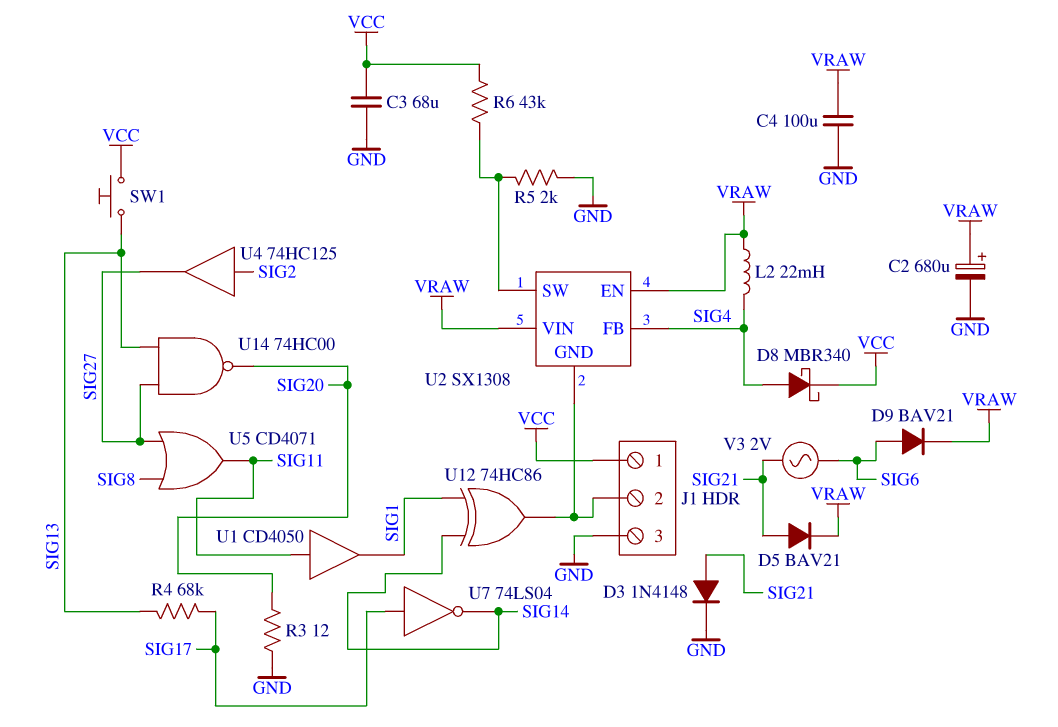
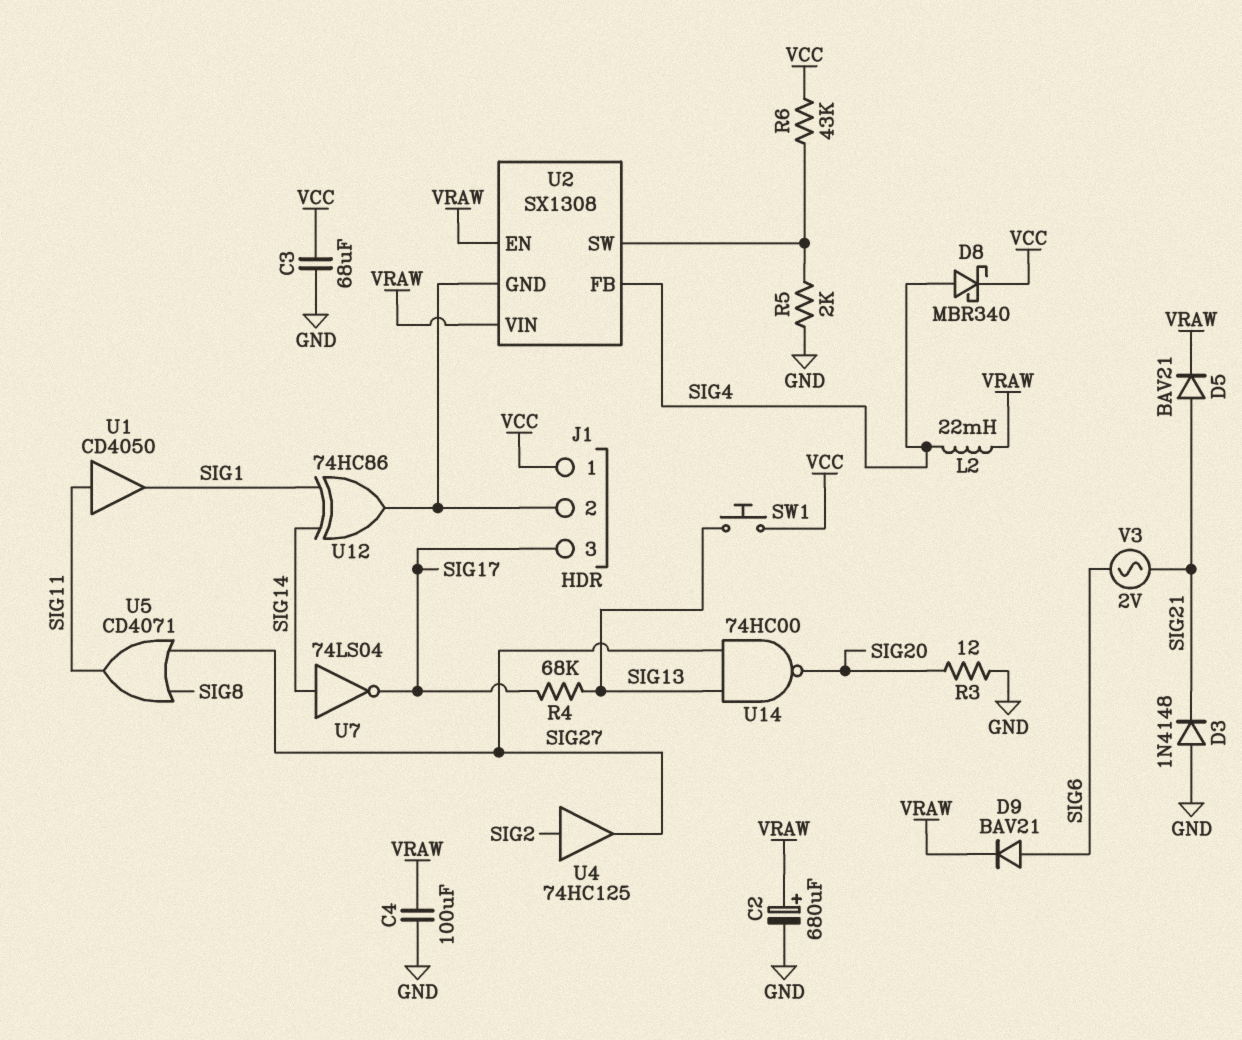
D3: diode 1N4148 (A SIG21, K GND) -> diode 1N4148 (A GND, K SIG21)
J1 pin 3: GND -> SIG17
U7: NOT 74LS04 (in SIG17, out SIG14) -> NOT 74LS04 (in SIG14, out SIG17)

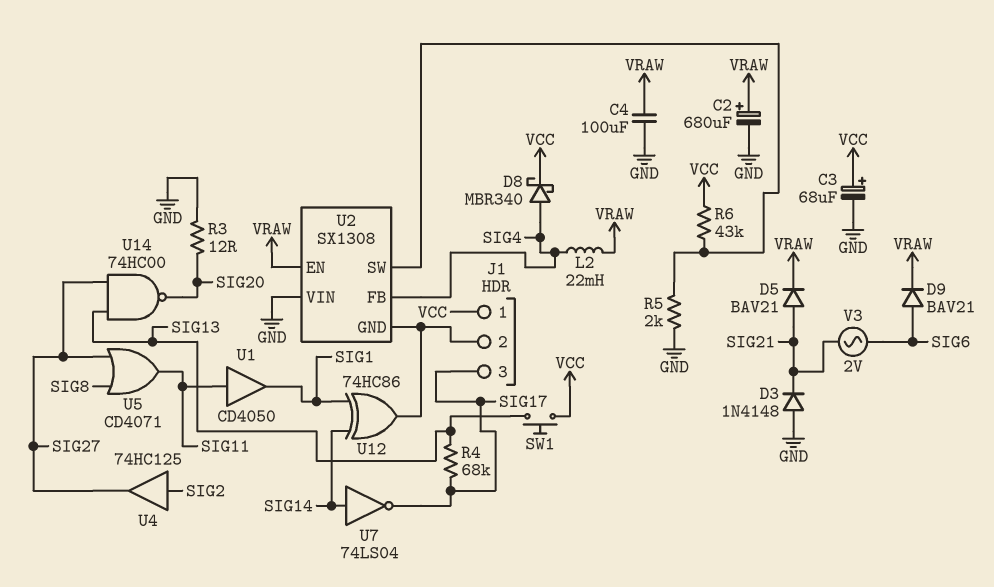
C3: 68uF (GND, VCC) -> 68uF (plus VCC, minus GND)
U2 pin VIN: VRAW -> GND

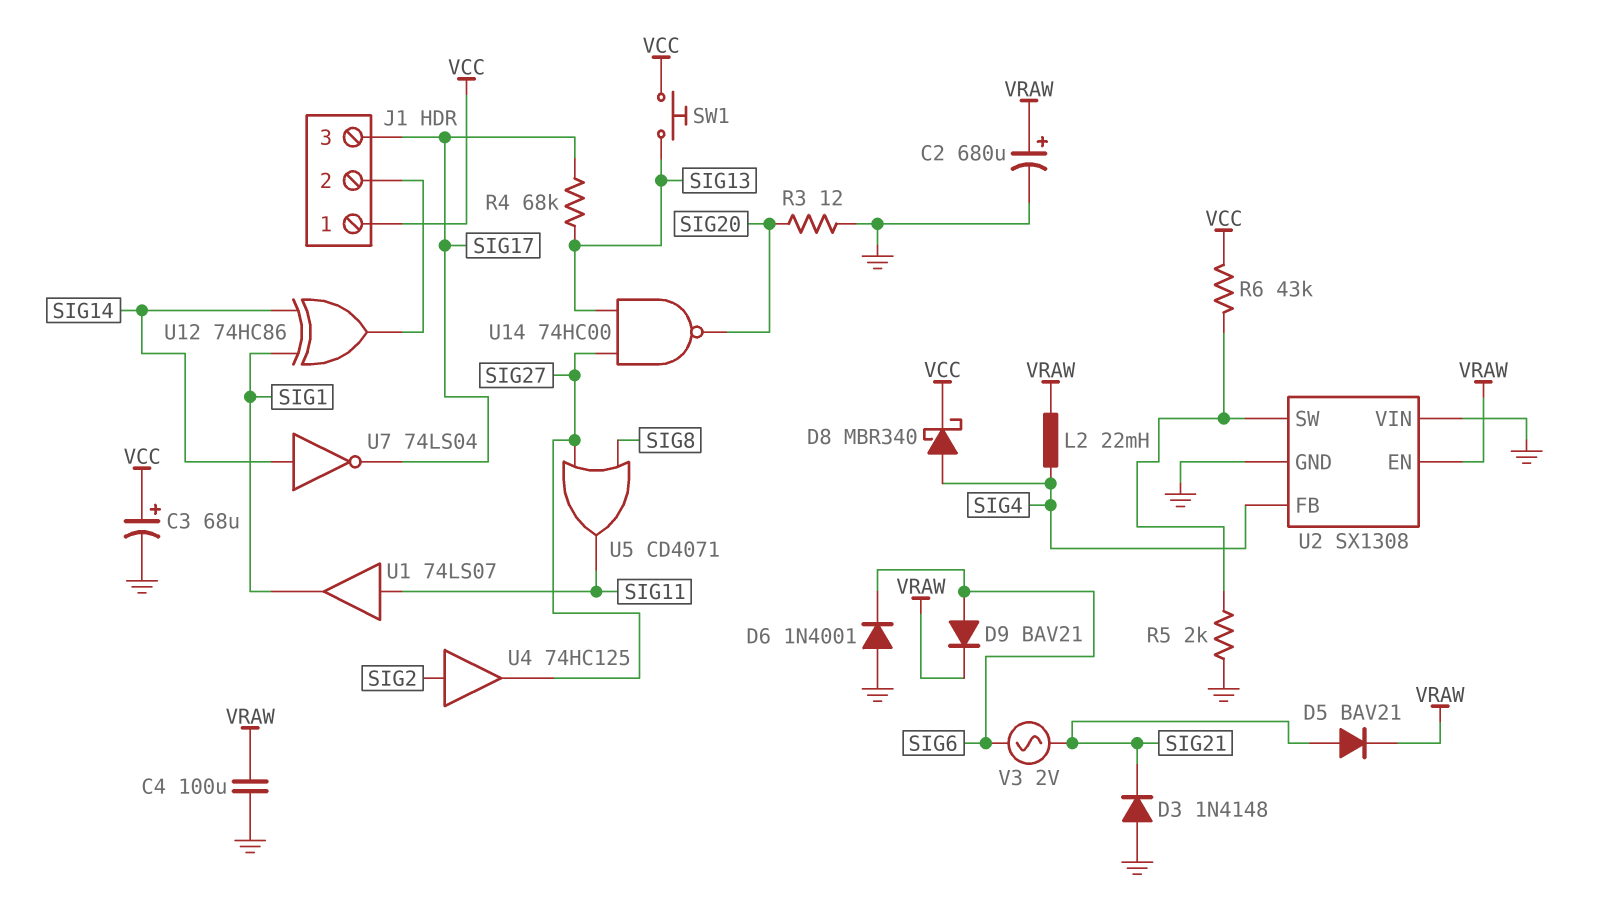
D6: none -> diode 1N4001 (A GND, K SIG6)
U1: buffer CD4050 (in SIG11, out SIG1) -> buffer 74LS07 (in SIG11, out SIG1)
U2 pin GND: J1/2 -> GND

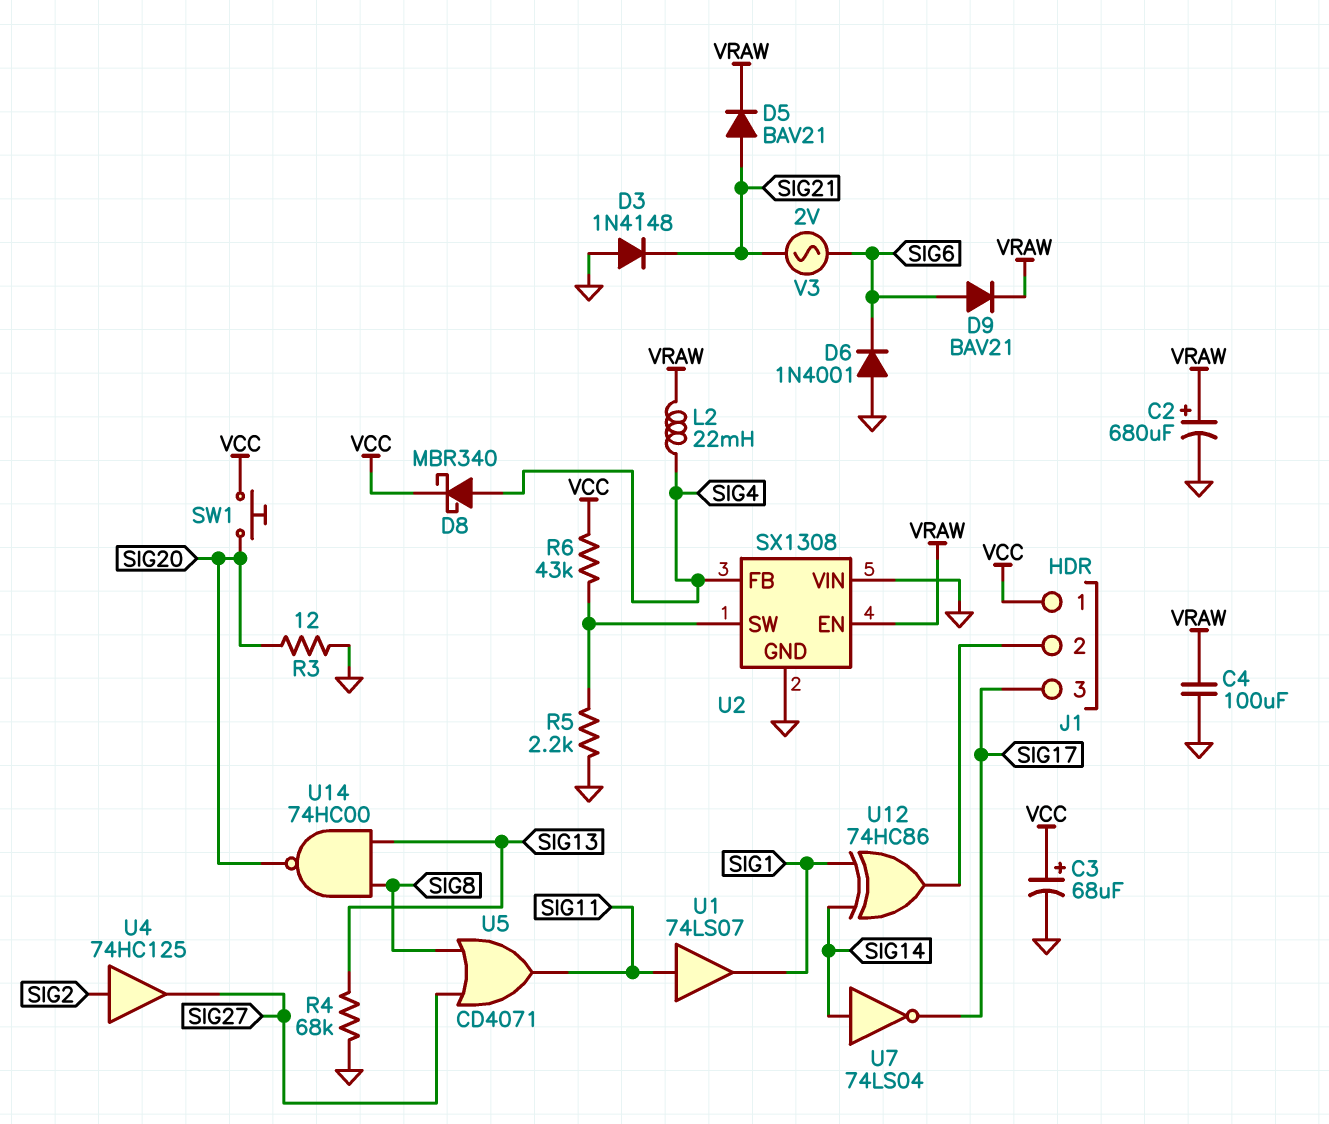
R4: 68k (SIG13, SIG17) -> 68k (GND, SIG13)
R5: 2k (GND, U2/SW) -> 2.2k (GND, U2/SW)
SW1: button (SIG13, VCC) -> button (SIG20, VCC)
U14: NAND 74HC00 (in SIG13, in SIG27, out SIG20) -> NAND 74HC00 (in SIG8, in SIG13, out SIG20)

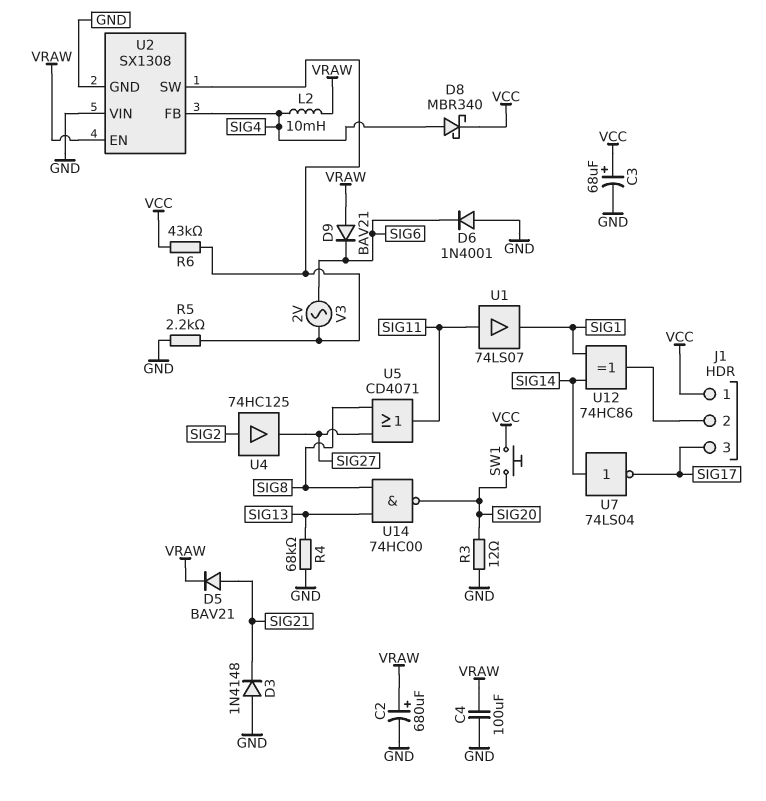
D9: diode BAV21 (A SIG6, K VRAW) -> diode BAV21 (A VRAW, K SIG6)
L2: 22mH (SIG4, VRAW) -> 10mH (SIG4, VRAW)
V3: AC 2V (SIG6, SIG21) -> AC 2V (SIG6, U2/SW)

